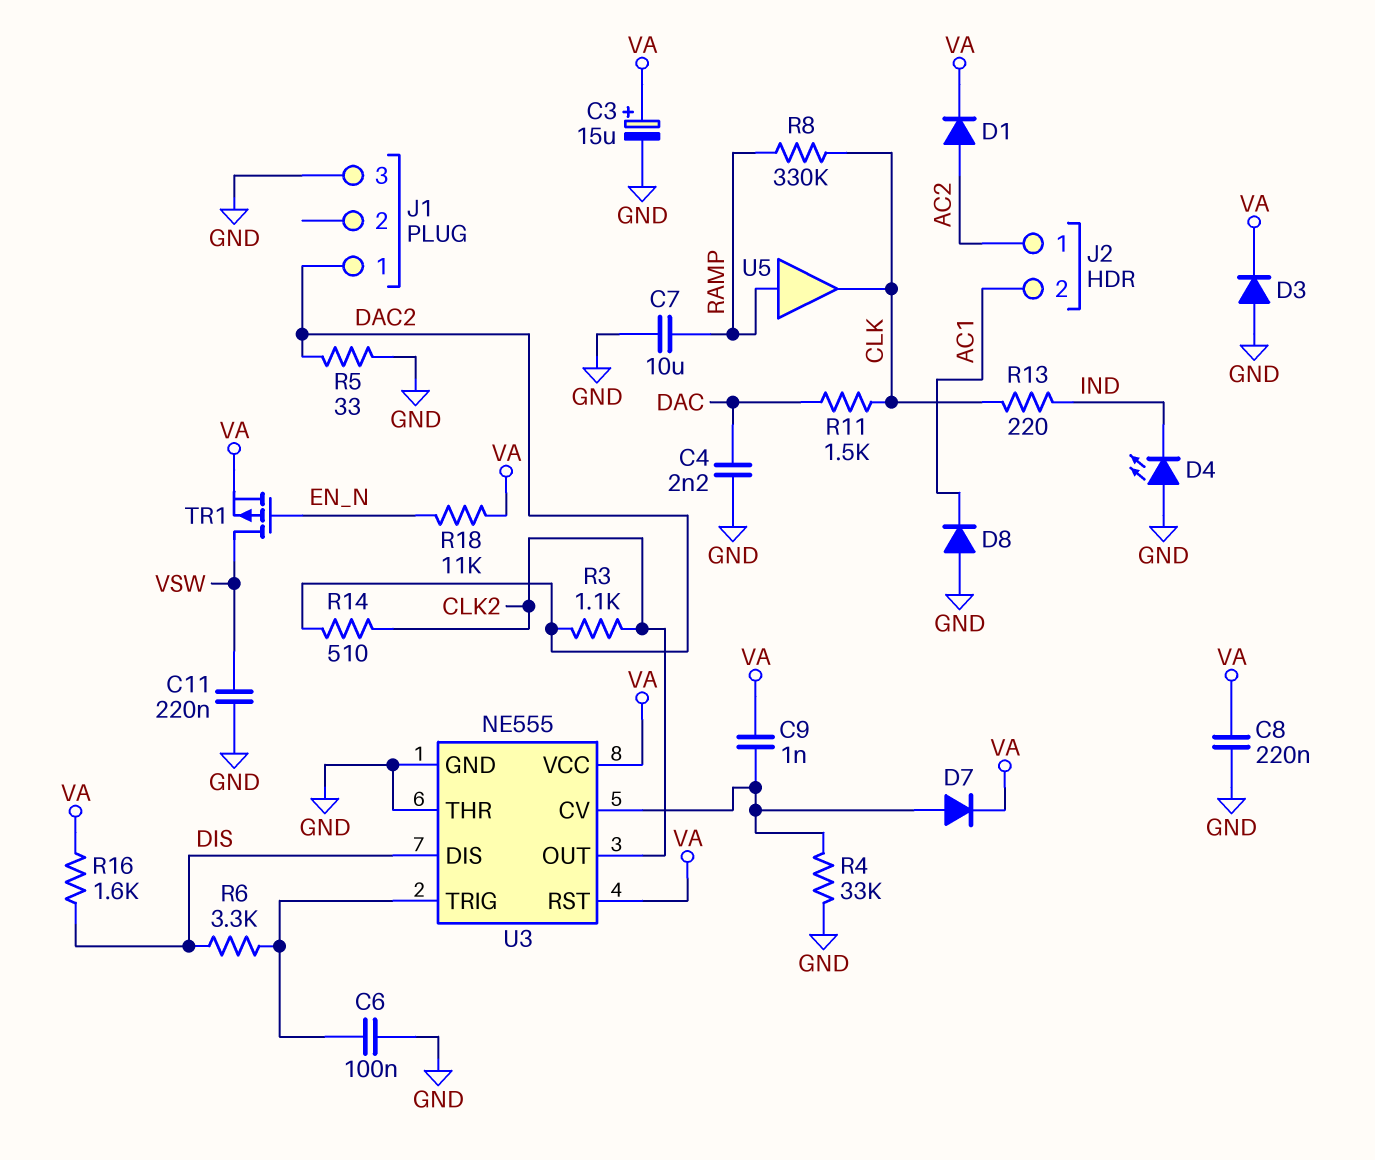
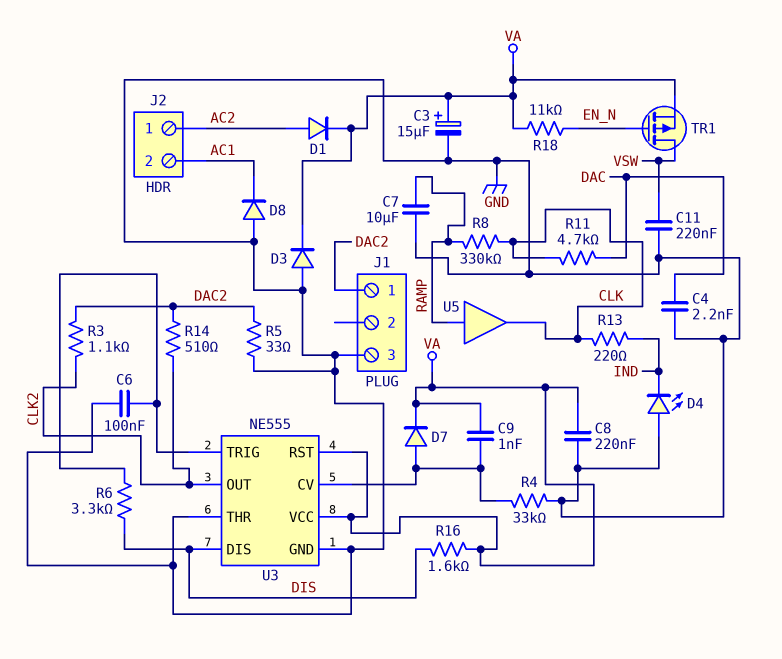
R11: 1.5k (CLK, DAC) -> 4.7k (CLK, DAC)

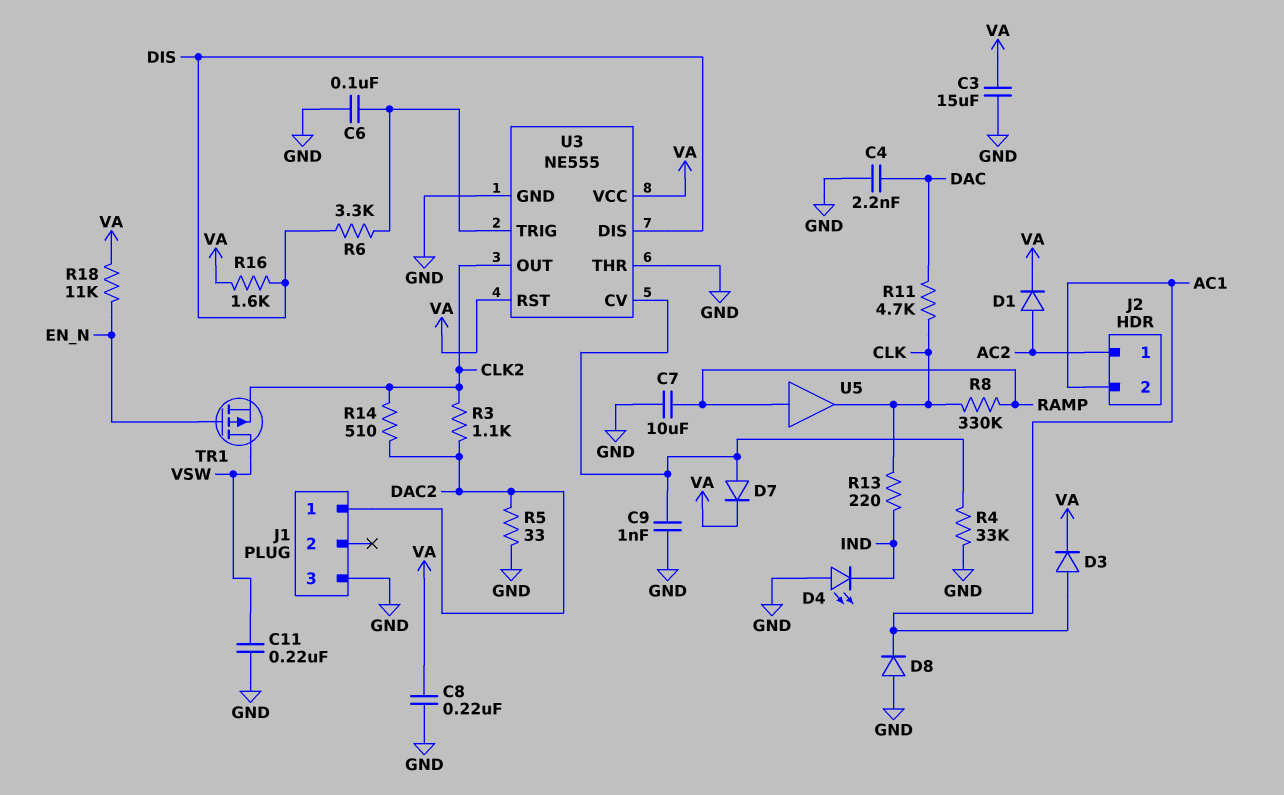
C3: 15uF (plus VA, minus GND) -> 15uF (GND, VA)
C9: 1nF (U3/CV, VA) -> 1nF (GND, U3/CV)
D3: diode (A GND, K VA) -> diode (A AC1, K VA)
TR1: PMOS (G EN_N, D VSW, S VA) -> PMOS (G EN_N, D VSW, S CLK2)

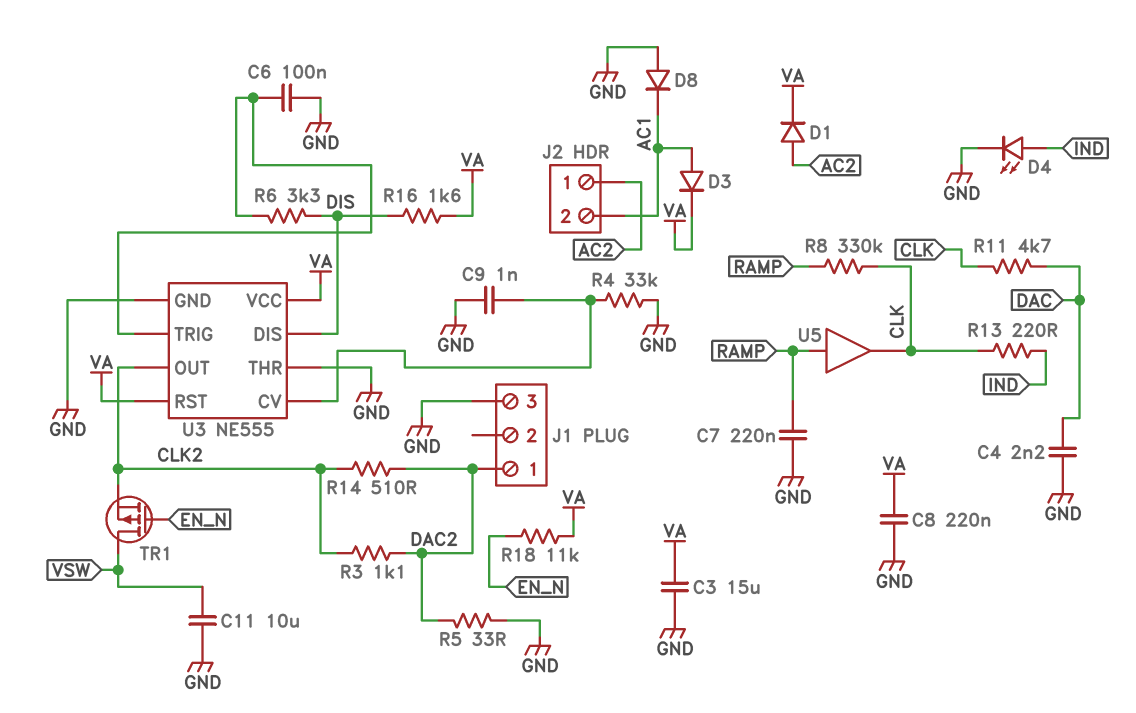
C7: 10uF (GND, RAMP) -> 220nF (GND, RAMP)
C11: 220nF (GND, VSW) -> 10uF (GND, VSW)
D4: LED (A GND, K IND) -> LED (A IND, K GND)
D7: diode (A U3/CV, K VA) -> none

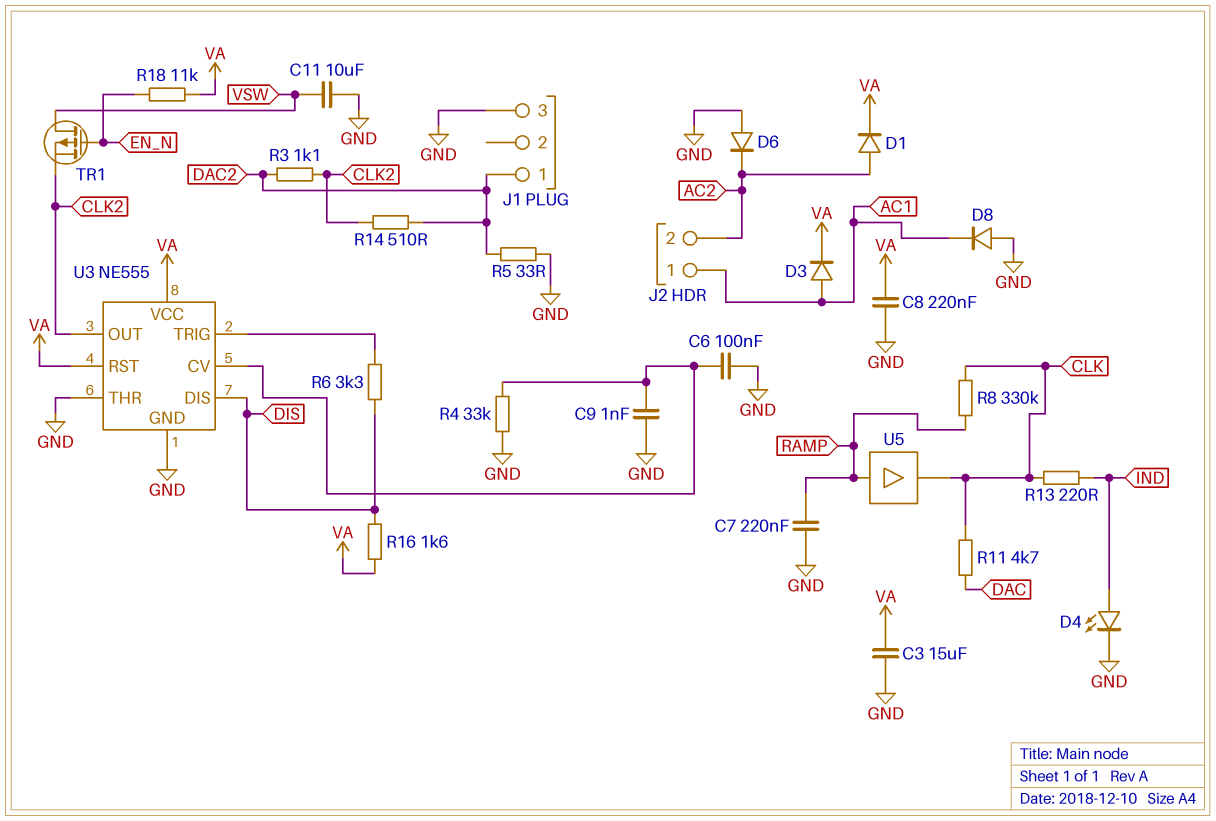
C4: 2.2nF (DAC, GND) -> none
C6: 100nF (GND, U3/TRIG) -> 100nF (GND, U3/CV)
D6: none -> diode (A GND, K AC2)
J2 pin 1: AC2 -> AC1
J2 pin 2: AC1 -> AC2

